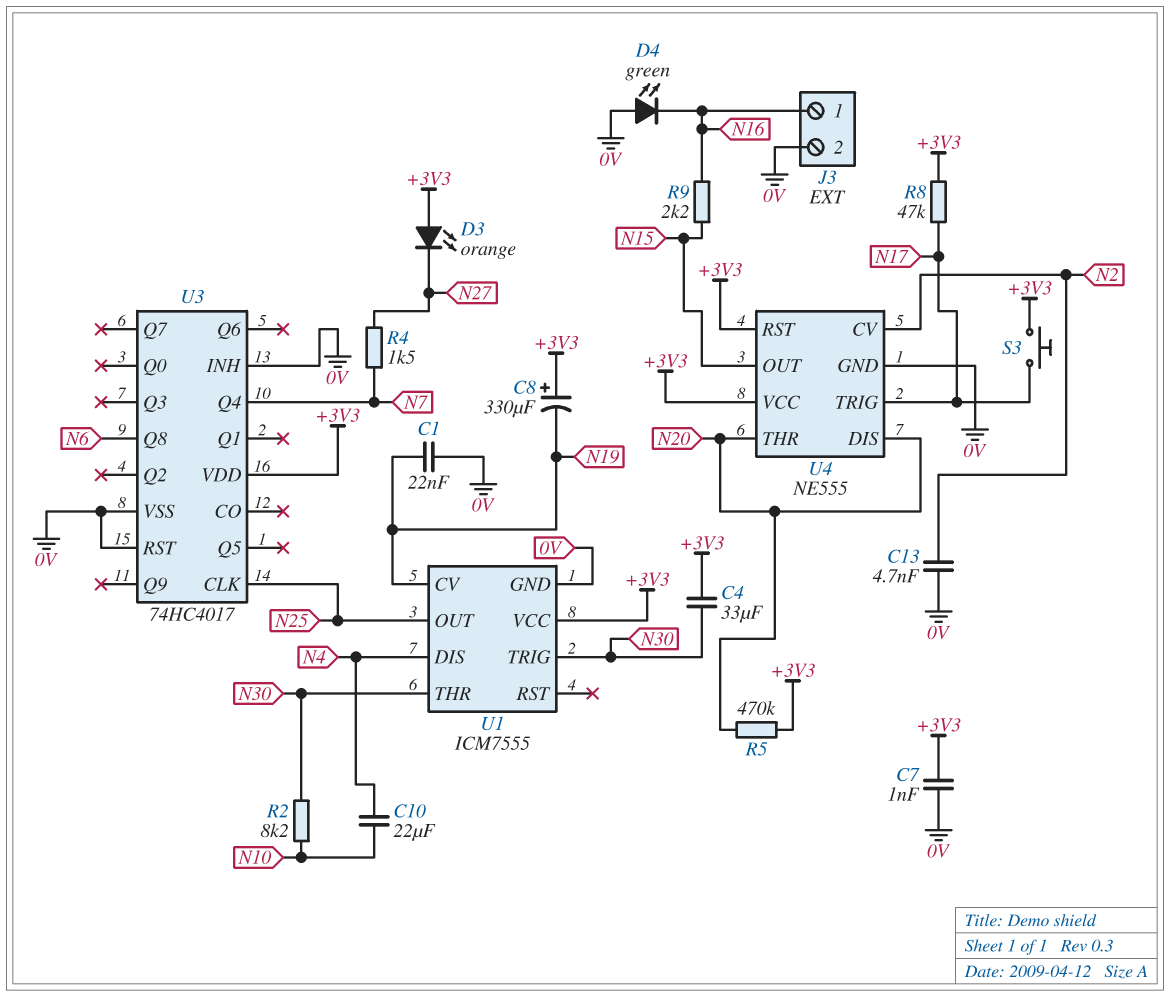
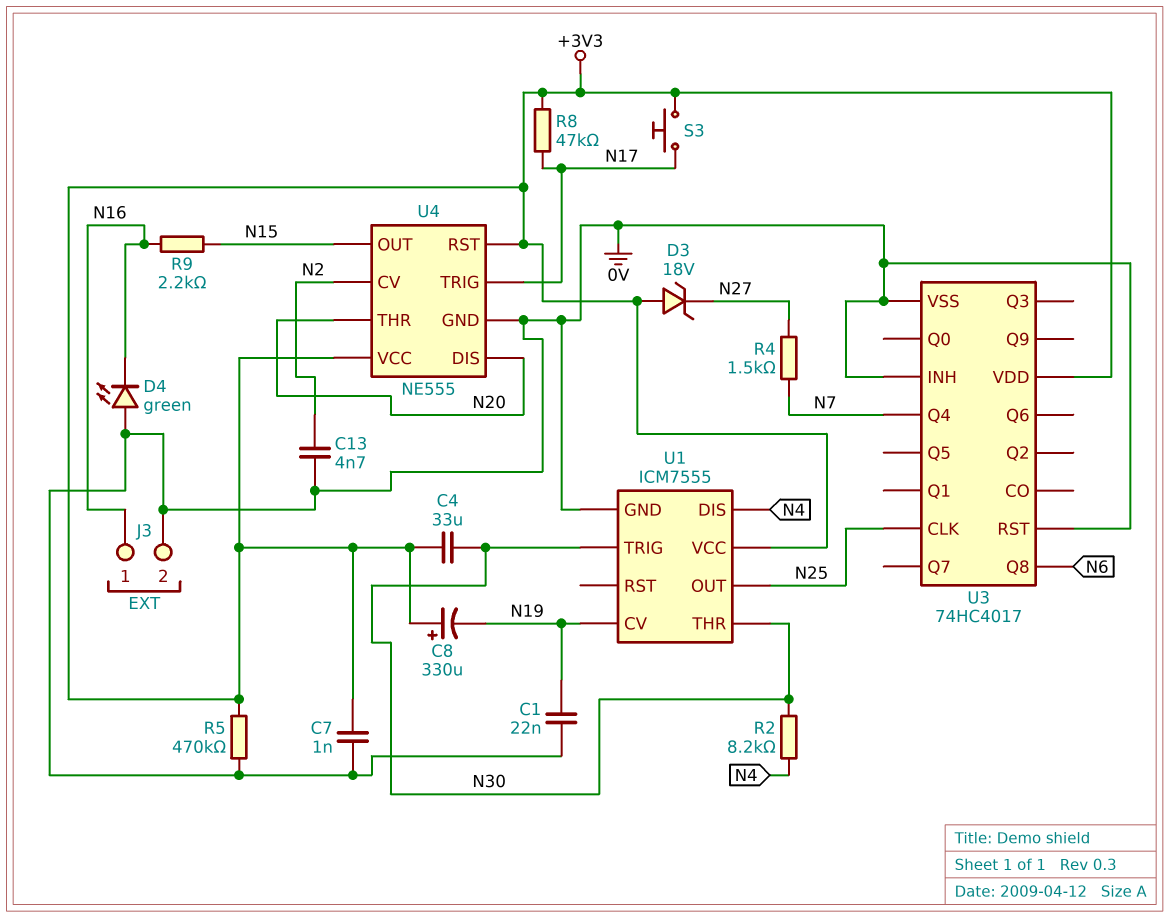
C10: 22uF (N4, N10) -> none
D3: LED orange (A +3V3, K N27) -> zener 18V (A +3V3, K N27)
R2: 8.2k (N10, N30) -> 8.2k (N4, N30)
R5: 470k (+3V3, N20) -> 470k (+3V3, 0V)

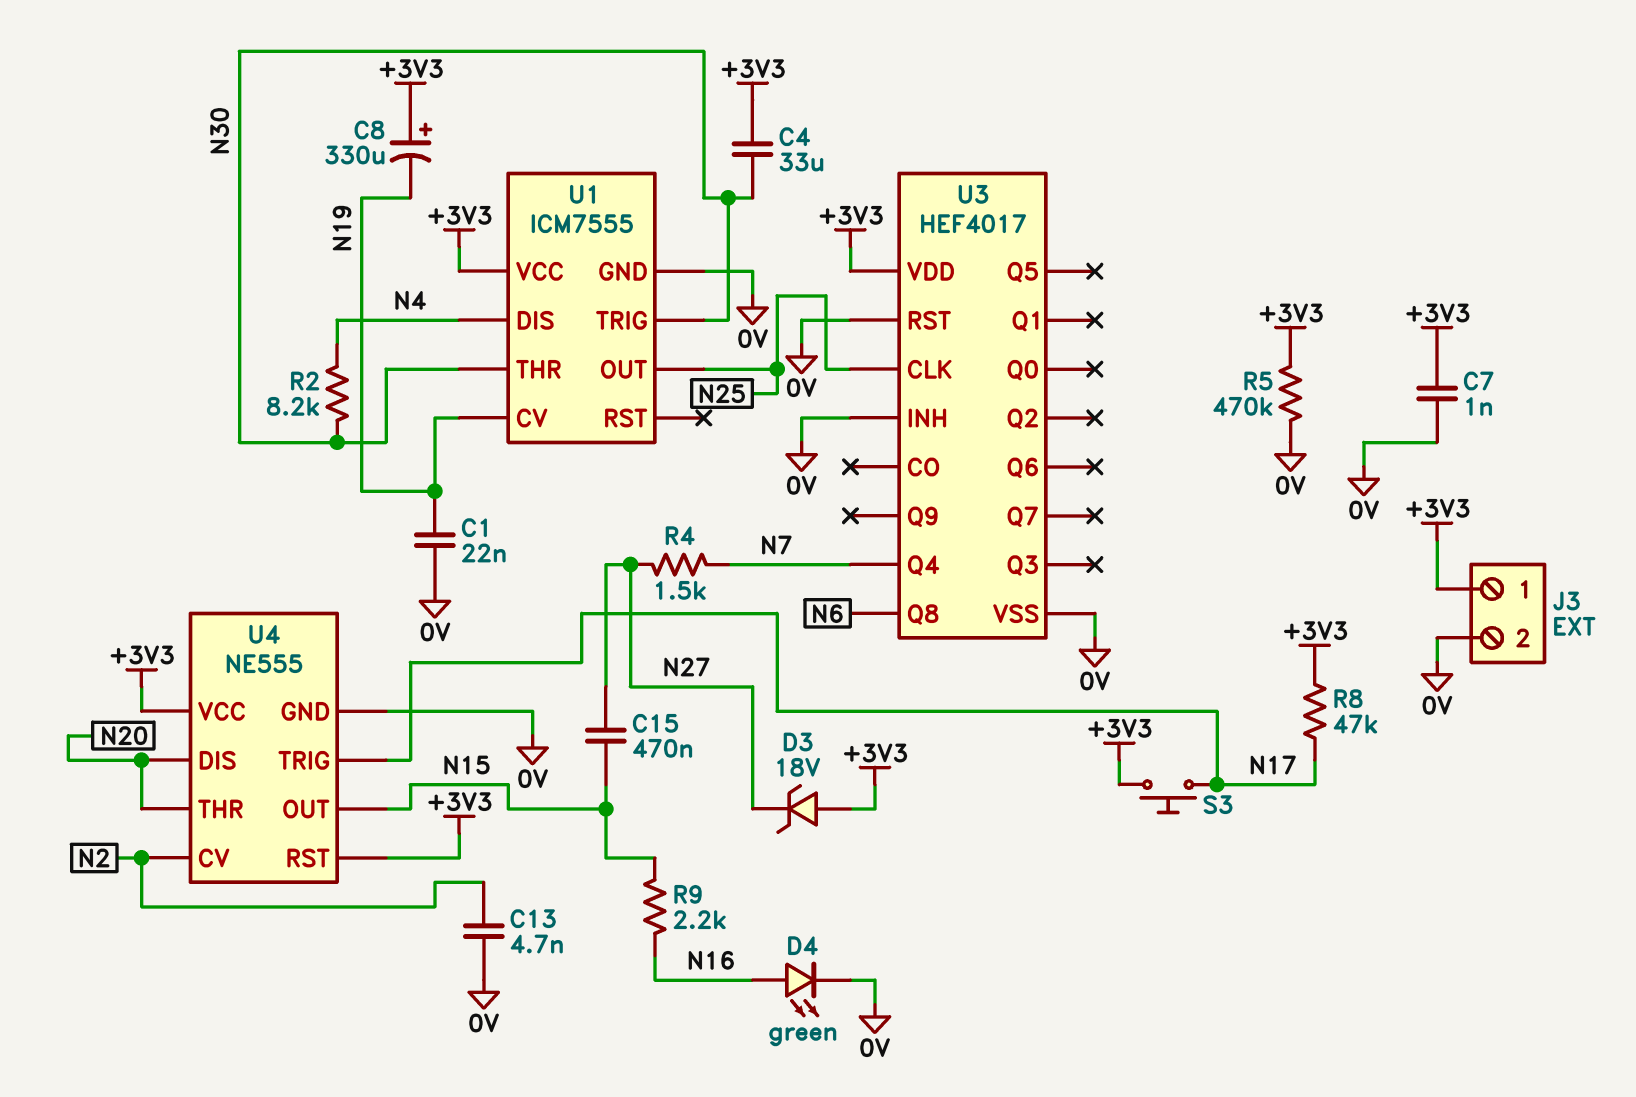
C15: none -> 470nF (N15, N27)
D4: LED green (A 0V, K N16) -> LED green (A N16, K 0V)
J3 pin 1: N16 -> +3V3
U3: 74HC4017 -> HEF4017

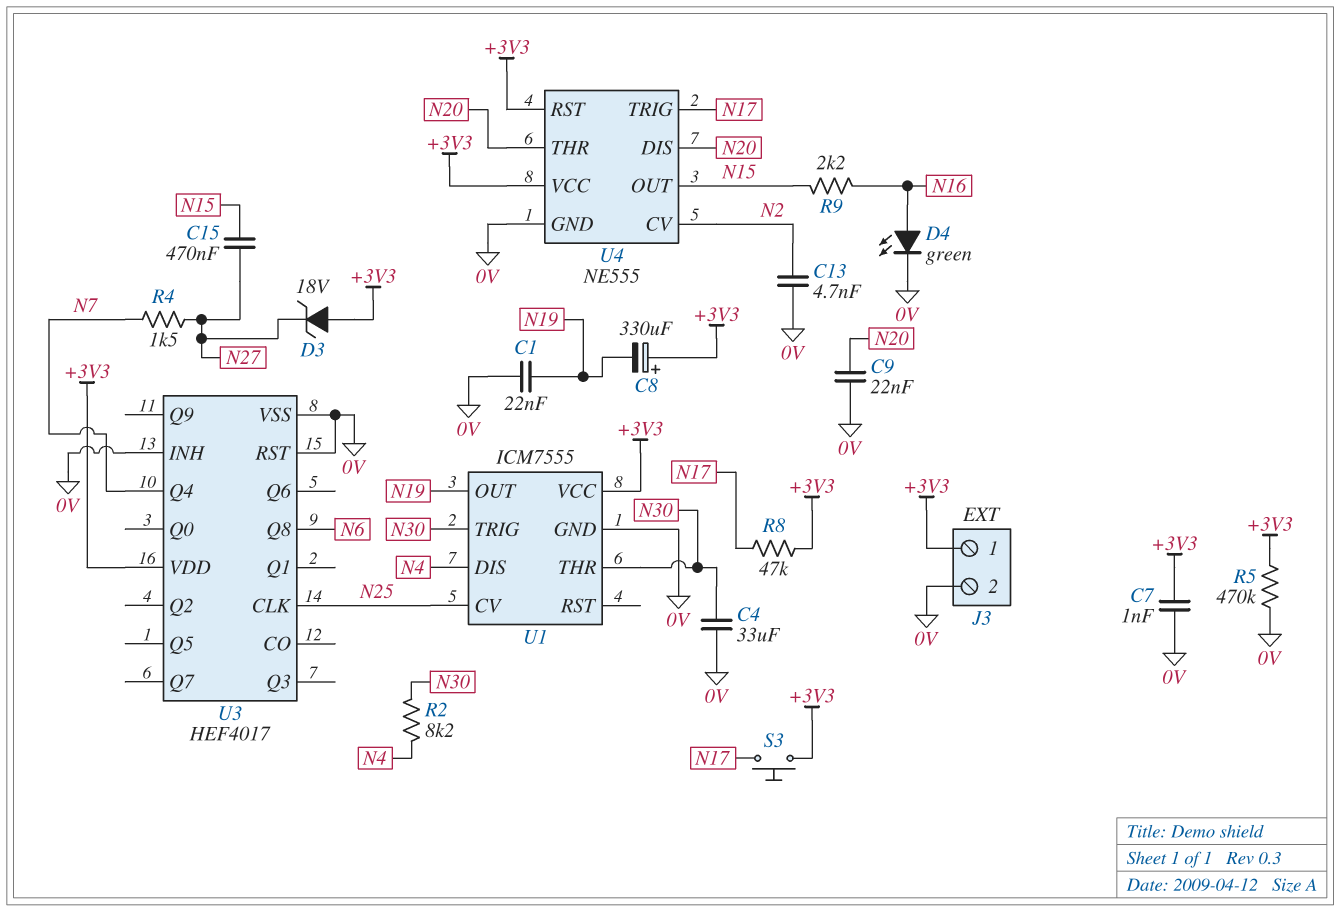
C4: 33uF (+3V3, N30) -> 33uF (0V, N30)
C9: none -> 22nF (0V, N20)
U1 pin CV: N19 -> N25
U1 pin OUT: N25 -> N19

